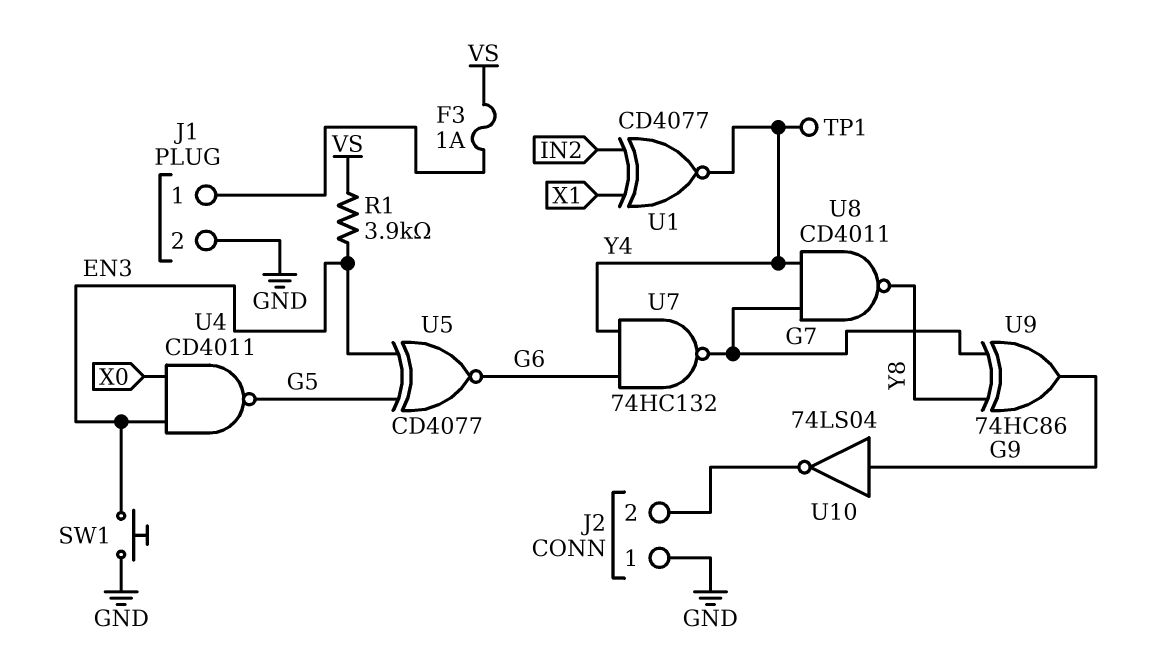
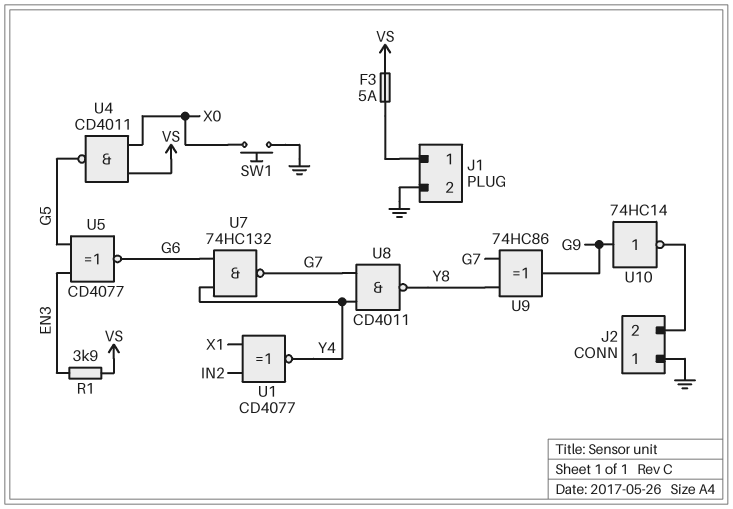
F3: 1A (J1/1, VS) -> 5A (J1/1, VS)
SW1: button (EN3, GND) -> button (GND, X0)
TP1: test point (Y4) -> none
U4: NAND CD4011 (in EN3, in X0, out G5) -> NAND CD4011 (in VS, in X0, out G5)
U10: NOT 74LS04 (in G9, out J2/2) -> NOT 74HC14 (in G9, out J2/2)

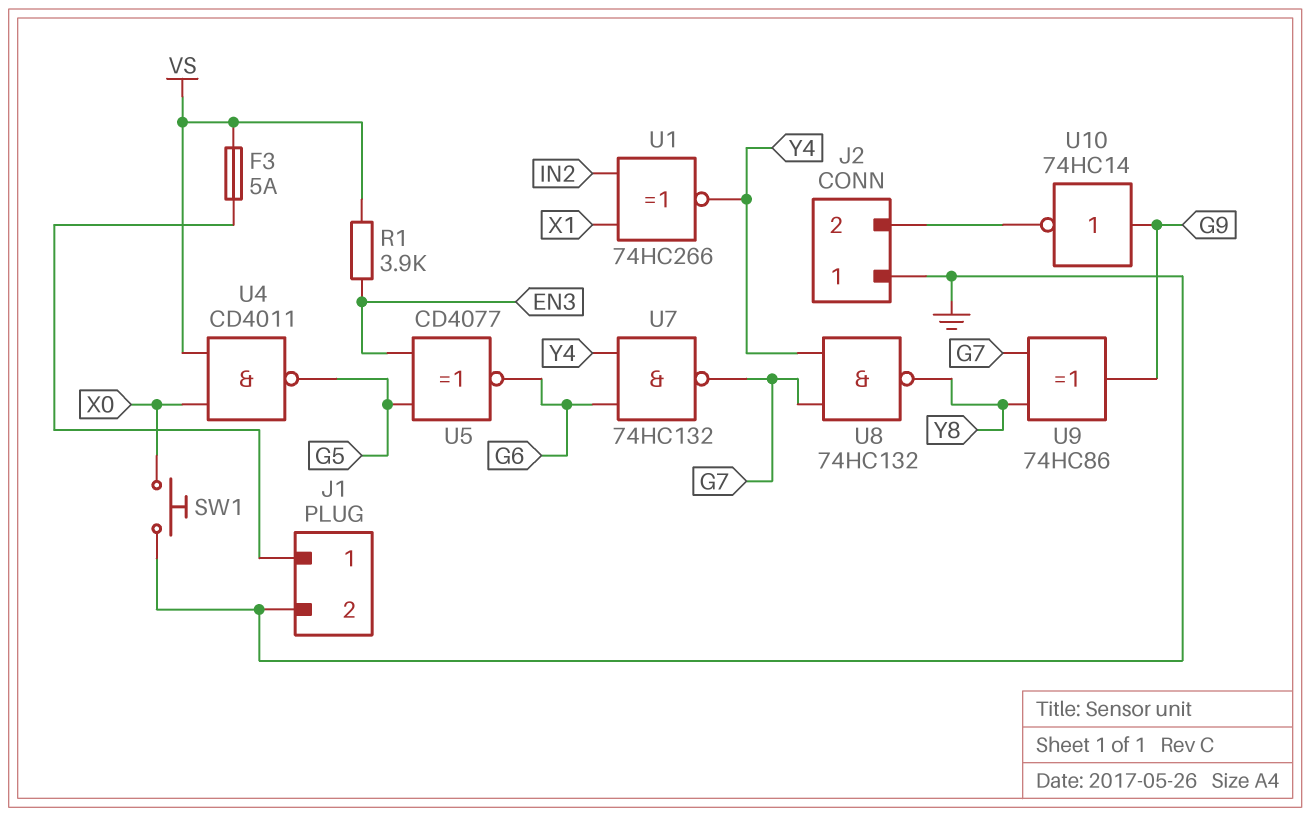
U1: XNOR CD4077 (in IN2, in X1, out Y4) -> XNOR 74HC266 (in IN2, in X1, out Y4)
U8: NAND CD4011 (in G7, in Y4, out Y8) -> NAND 74HC132 (in G7, in Y4, out Y8)

